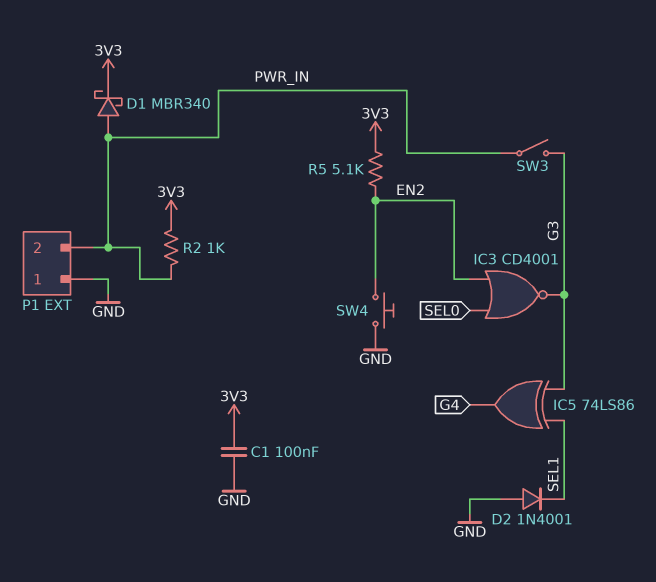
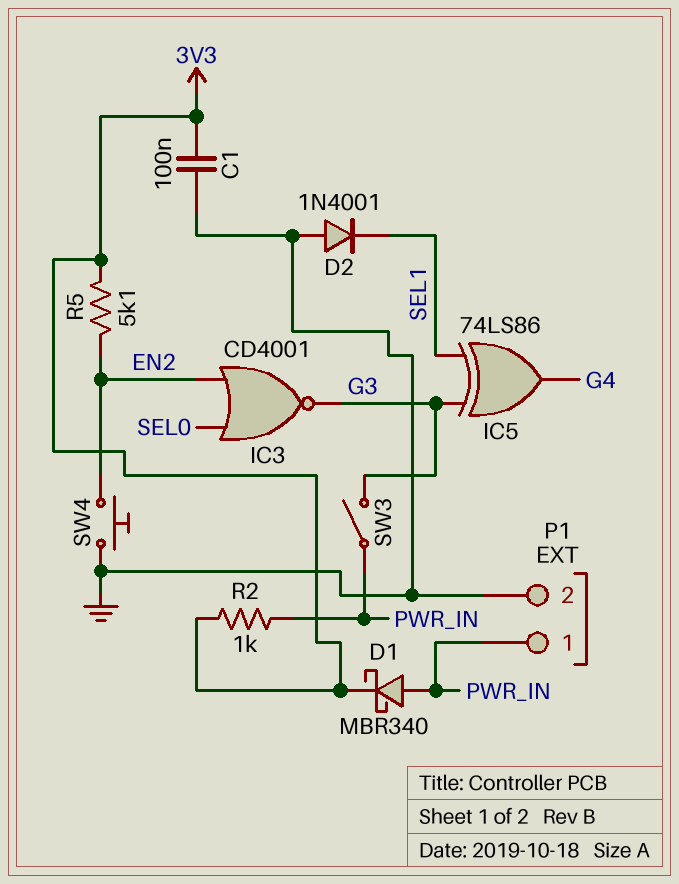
P1 pin 1: GND -> PWR_IN
P1 pin 2: PWR_IN -> GND

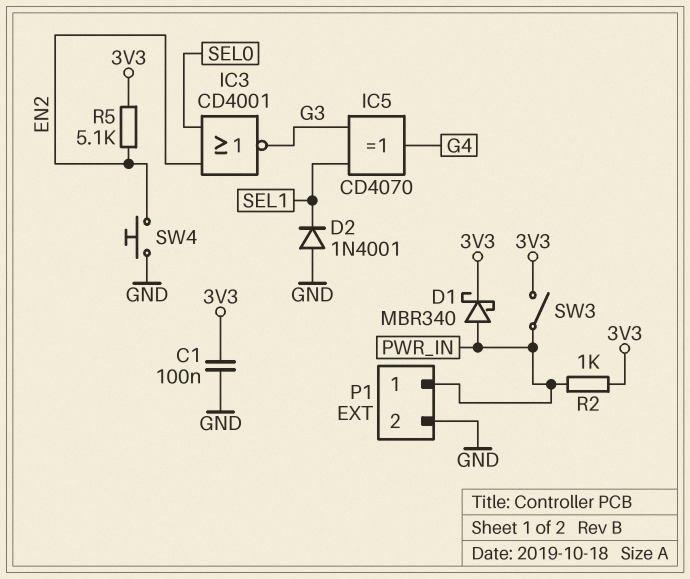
IC5: XOR 74LS86 (in G3, in SEL1, out G4) -> XOR CD4070 (in G3, in SEL1, out G4)
SW3: switch (G3, PWR_IN) -> switch (3V3, PWR_IN)

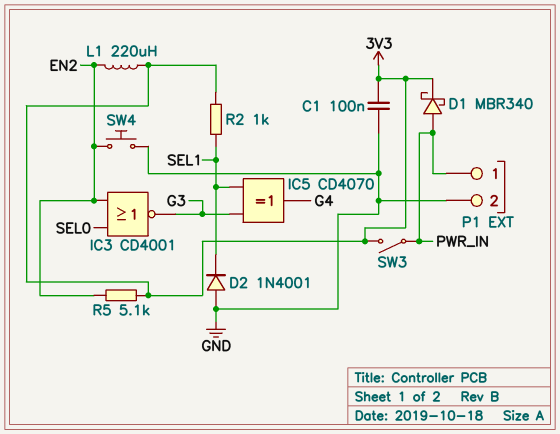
L1: none -> 220uH (3V3, EN2)
R2: 1k (3V3, PWR_IN) -> 1k (3V3, SEL1)

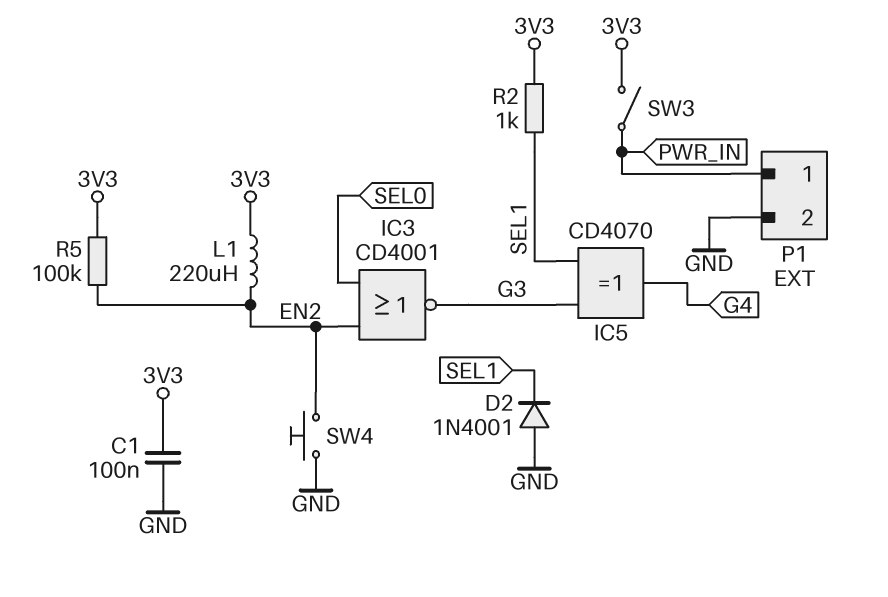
D1: schottky MBR340 (A PWR_IN, K 3V3) -> none
R5: 5.1k (3V3, EN2) -> 100k (3V3, EN2)

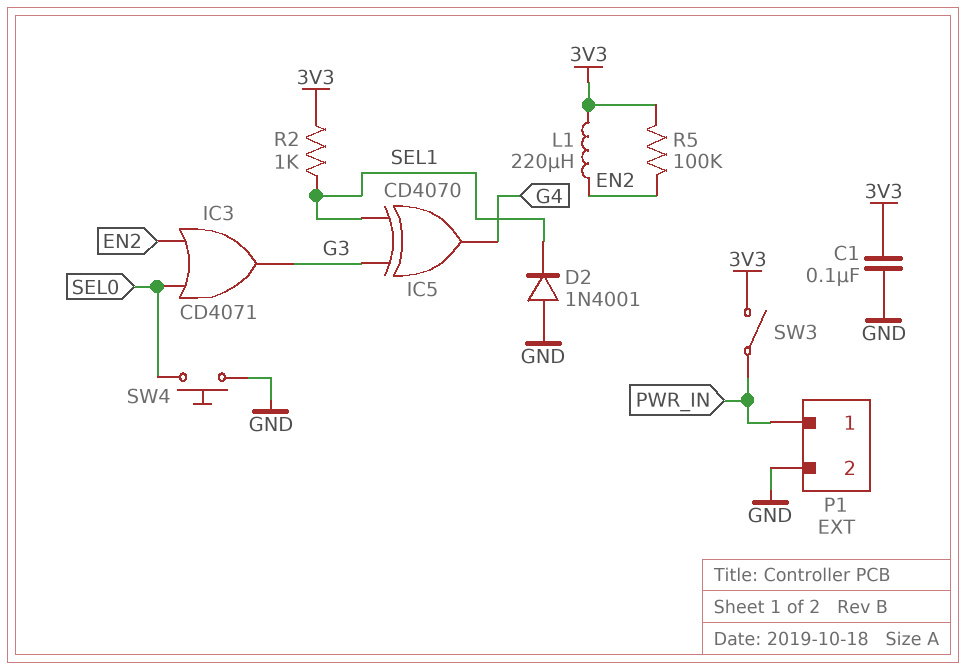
IC3: NOR CD4001 (in EN2, in SEL0, out G3) -> OR CD4071 (in EN2, in SEL0, out G3)
SW4: button (EN2, GND) -> button (GND, SEL0)

